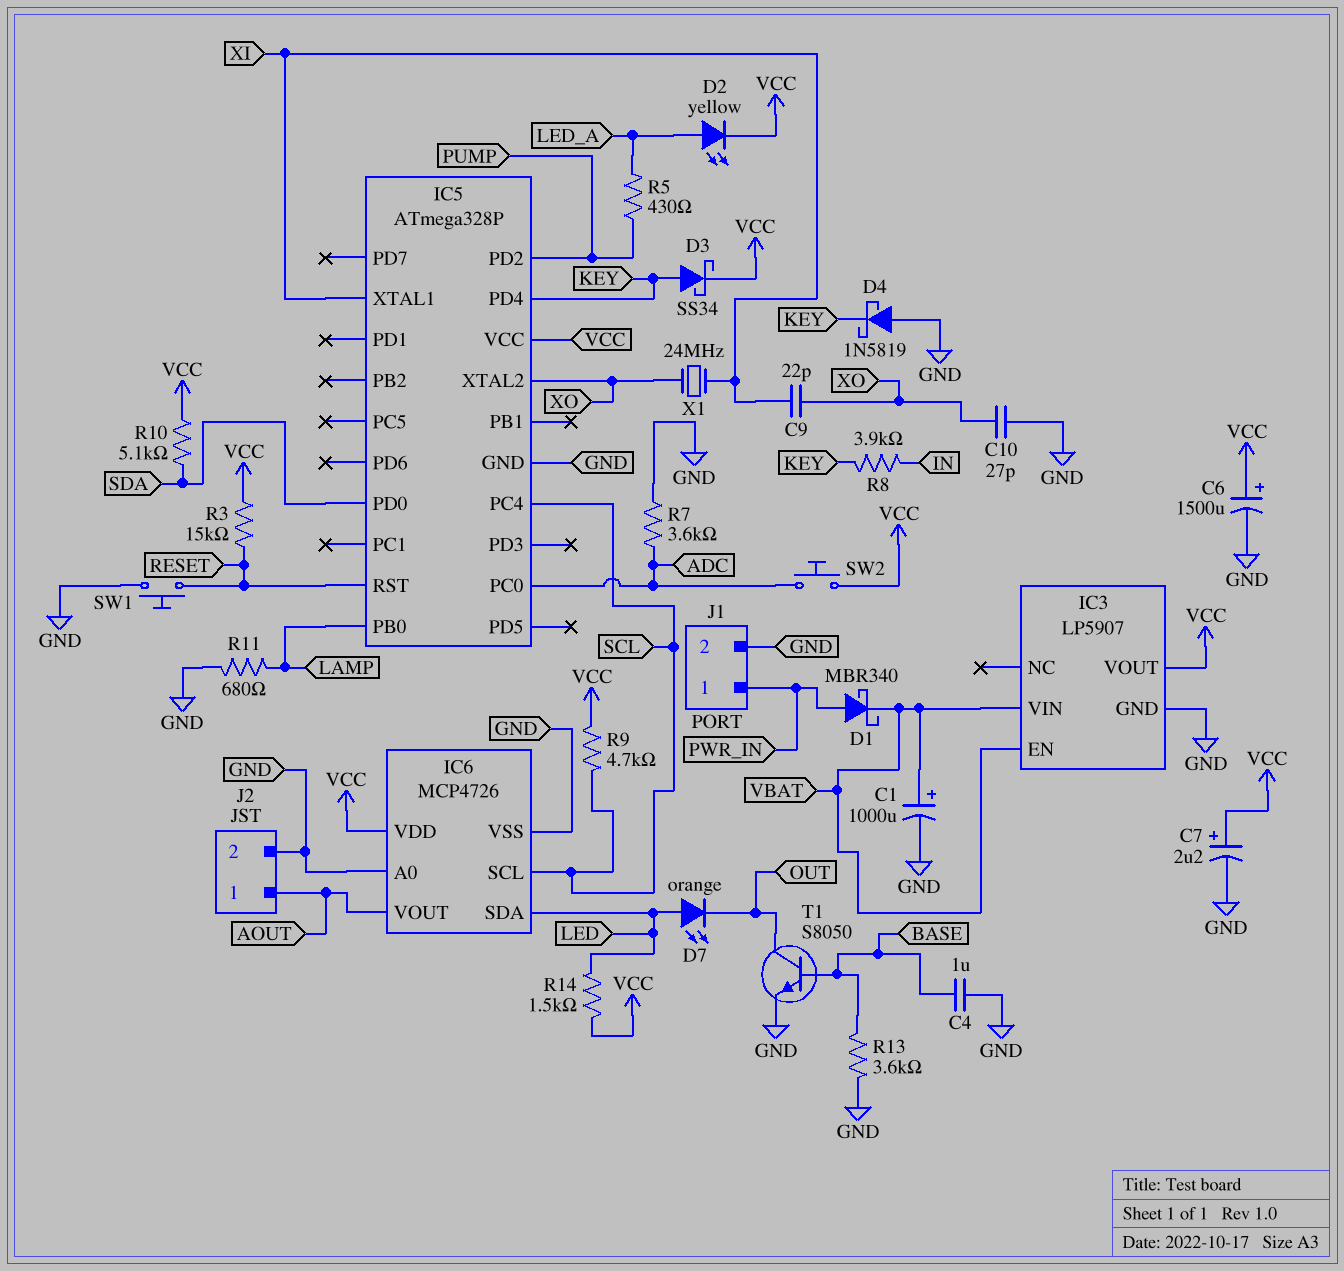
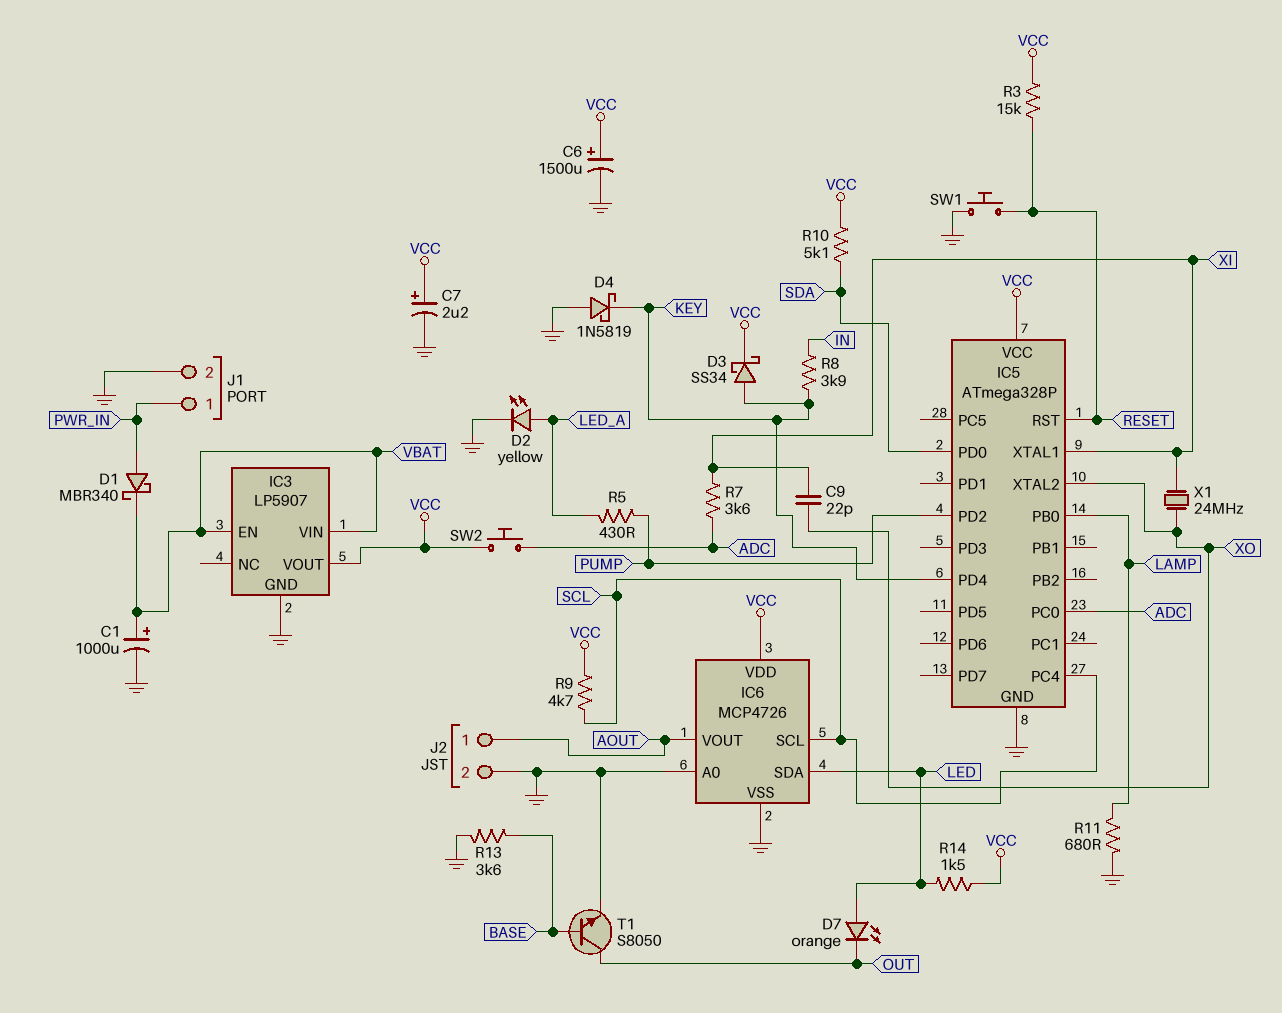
C4: 1uF (BASE, GND) -> none
C10: 27pF (GND, XO) -> none
D2: LED yellow (A LED_A, K VCC) -> LED yellow (A LED_A, K GND)
R7: 3.6k (ADC, GND) -> 3.6k (ADC, XI)

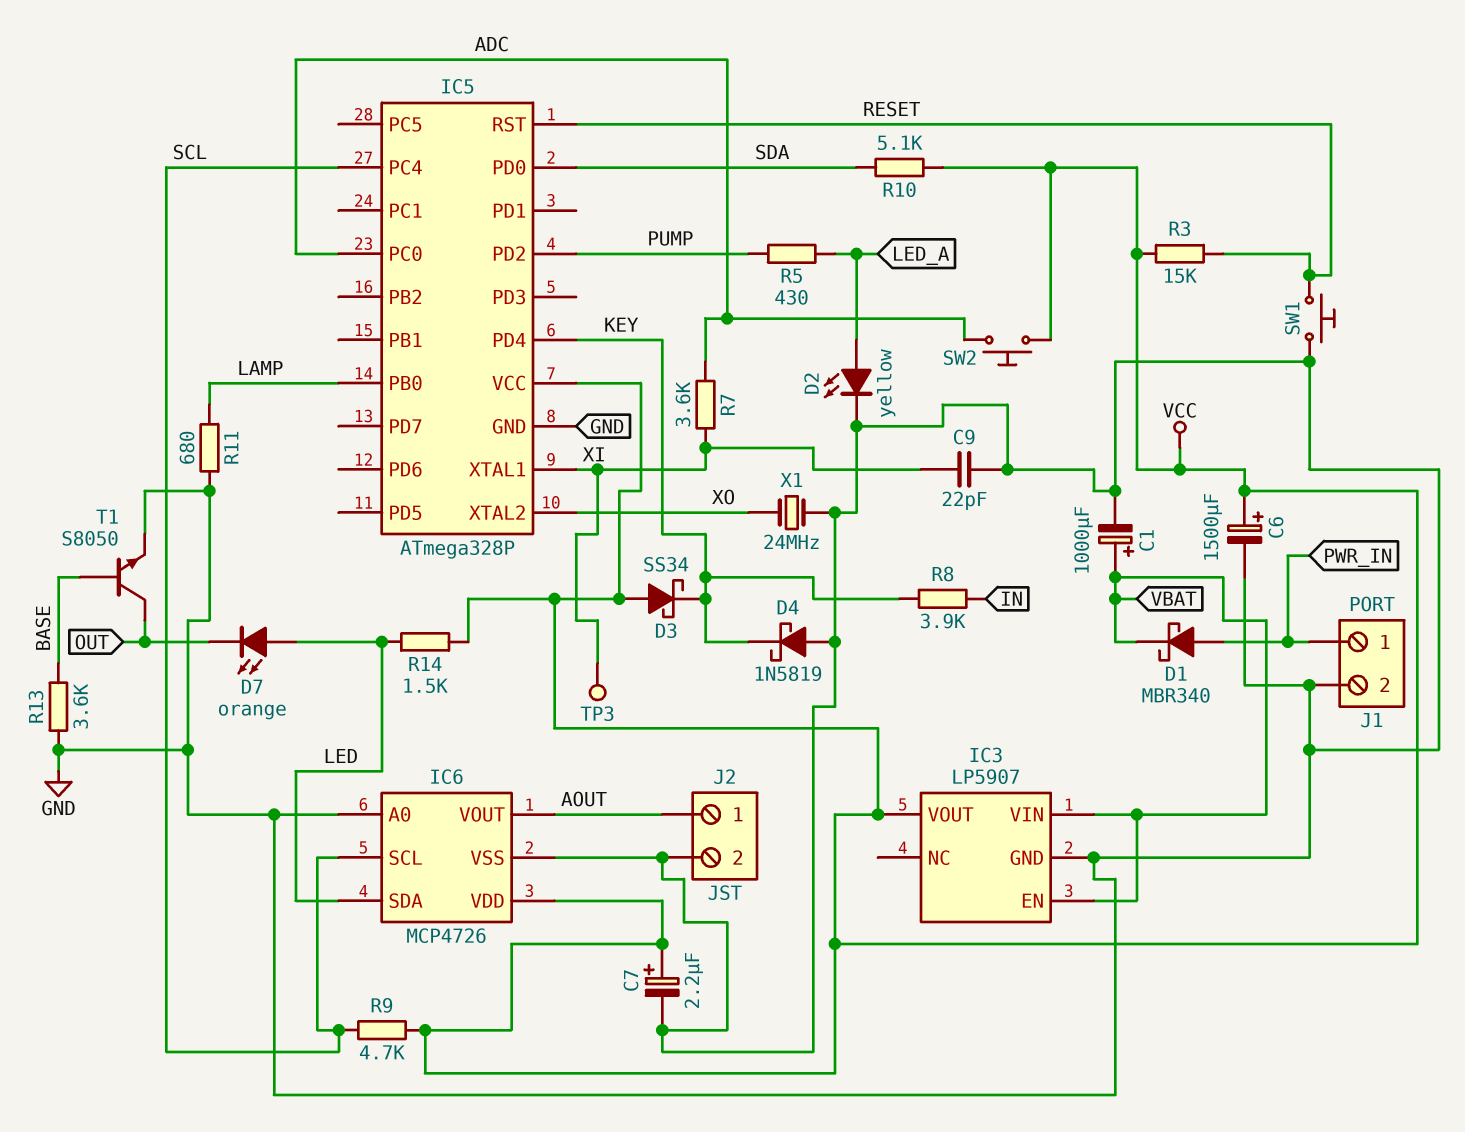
C9: 22pF (XI, XO) -> 22pF (GND, XI)
D3: schottky SS34 (A KEY, K VCC) -> schottky SS34 (A VCC, K KEY)
TP3: none -> test point (XI)
X1: 24MHz (XI, XO) -> 24MHz (GND, XO)

